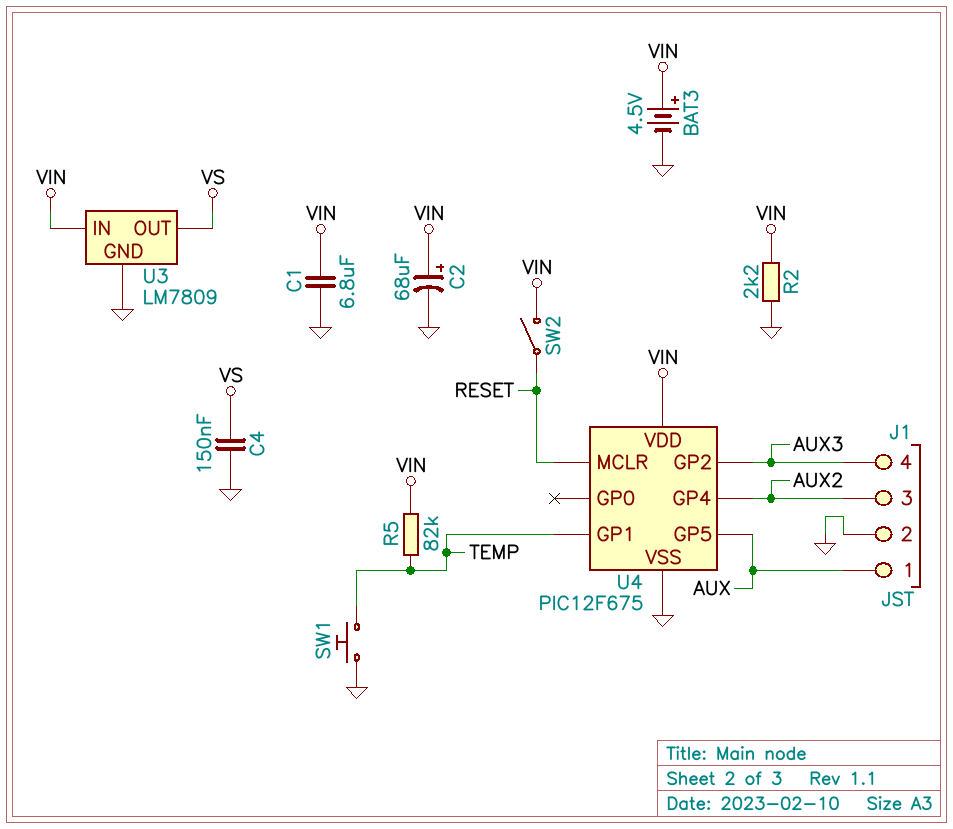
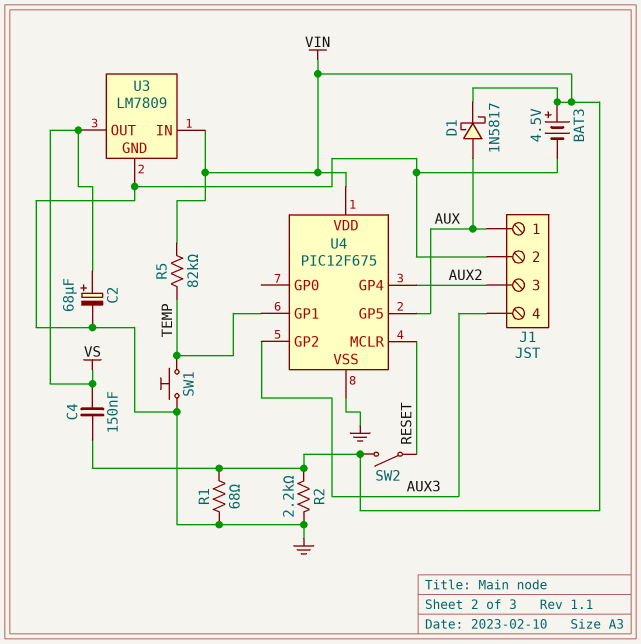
C1: 6.8uF (GND, VIN) -> none
C2: 68uF (plus VIN, minus GND) -> 68uF (plus VS, minus GND)
C4: 150nF (GND, VS) -> 150nF (VIN, VS)
D1: none -> schottky 1N5817 (A AUX, K VIN)
R1: none -> 68 (GND, VIN)

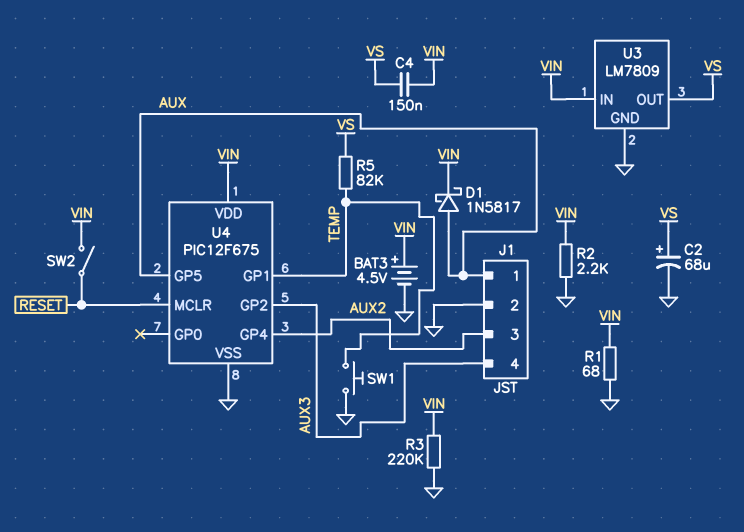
R3: none -> 220k (GND, VIN)
R5: 82k (TEMP, VIN) -> 82k (TEMP, VS)

